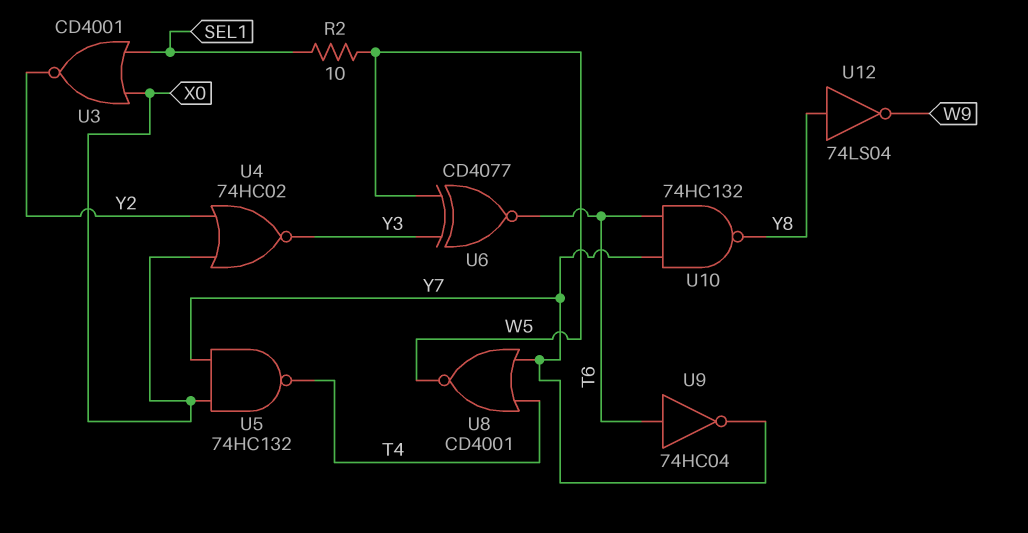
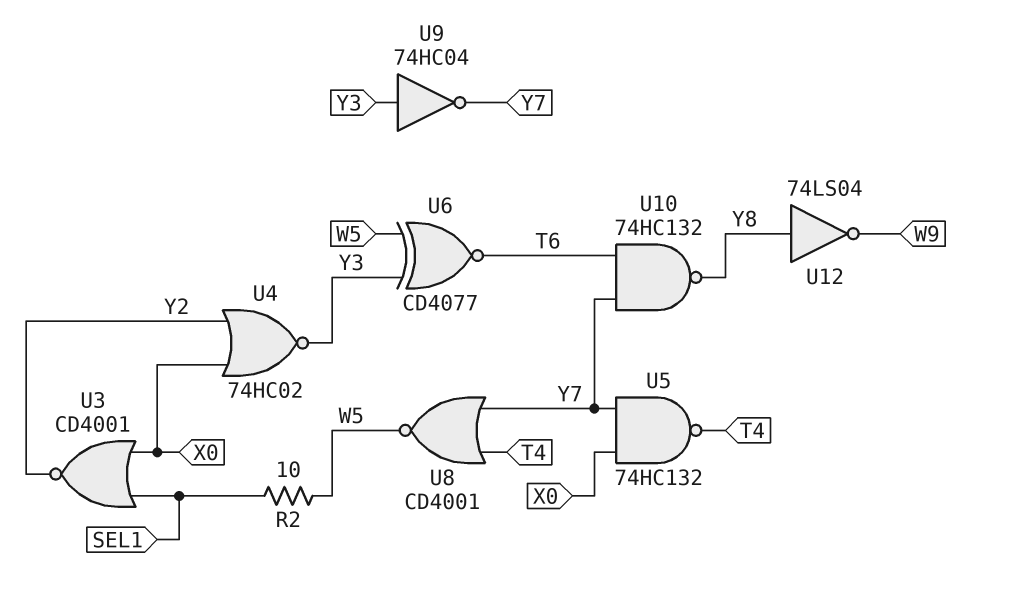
U9: NOT 74HC04 (in T6, out Y7) -> NOT 74HC04 (in Y3, out Y7)

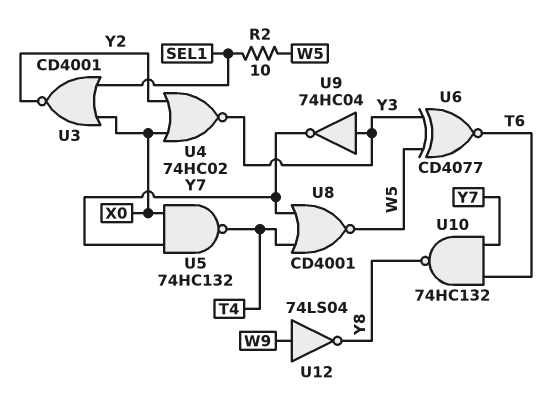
U12: NOT 74LS04 (in Y8, out W9) -> NOT 74LS04 (in W9, out Y8)

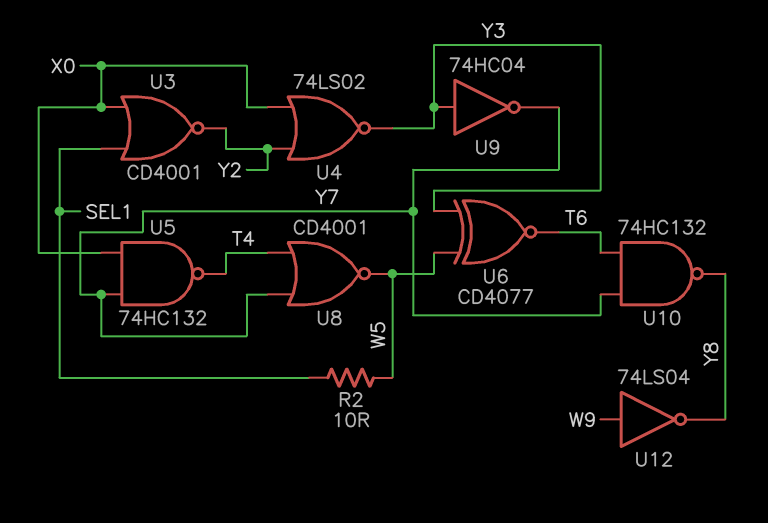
U4: NOR 74HC02 (in X0, in Y2, out Y3) -> NOR 74LS02 (in X0, in Y2, out Y3)

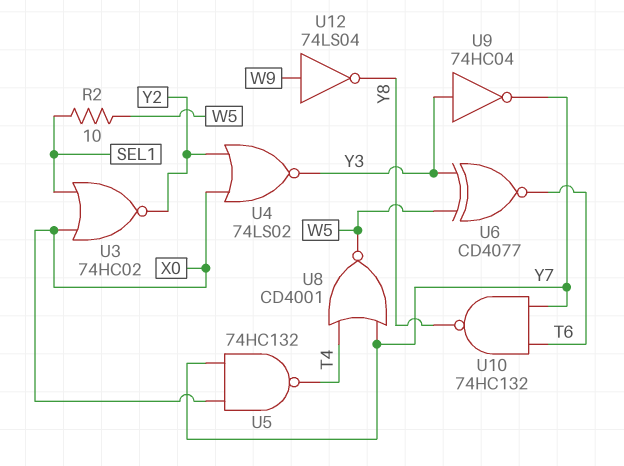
U3: NOR CD4001 (in SEL1, in X0, out Y2) -> NOR 74HC02 (in SEL1, in X0, out Y2)

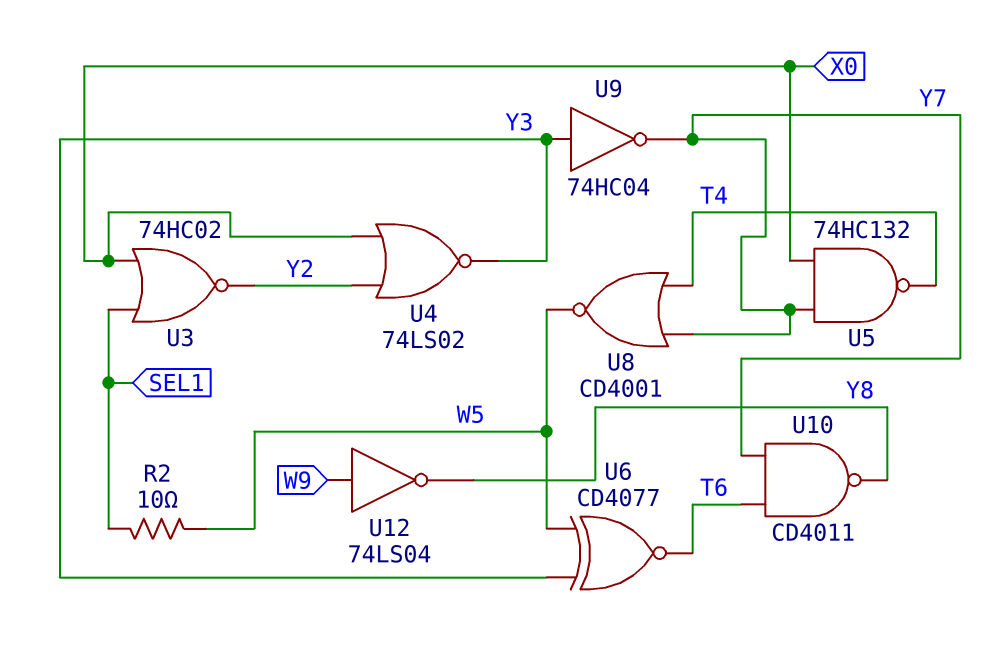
U10: NAND 74HC132 (in T6, in Y7, out Y8) -> NAND CD4011 (in T6, in Y7, out Y8)

